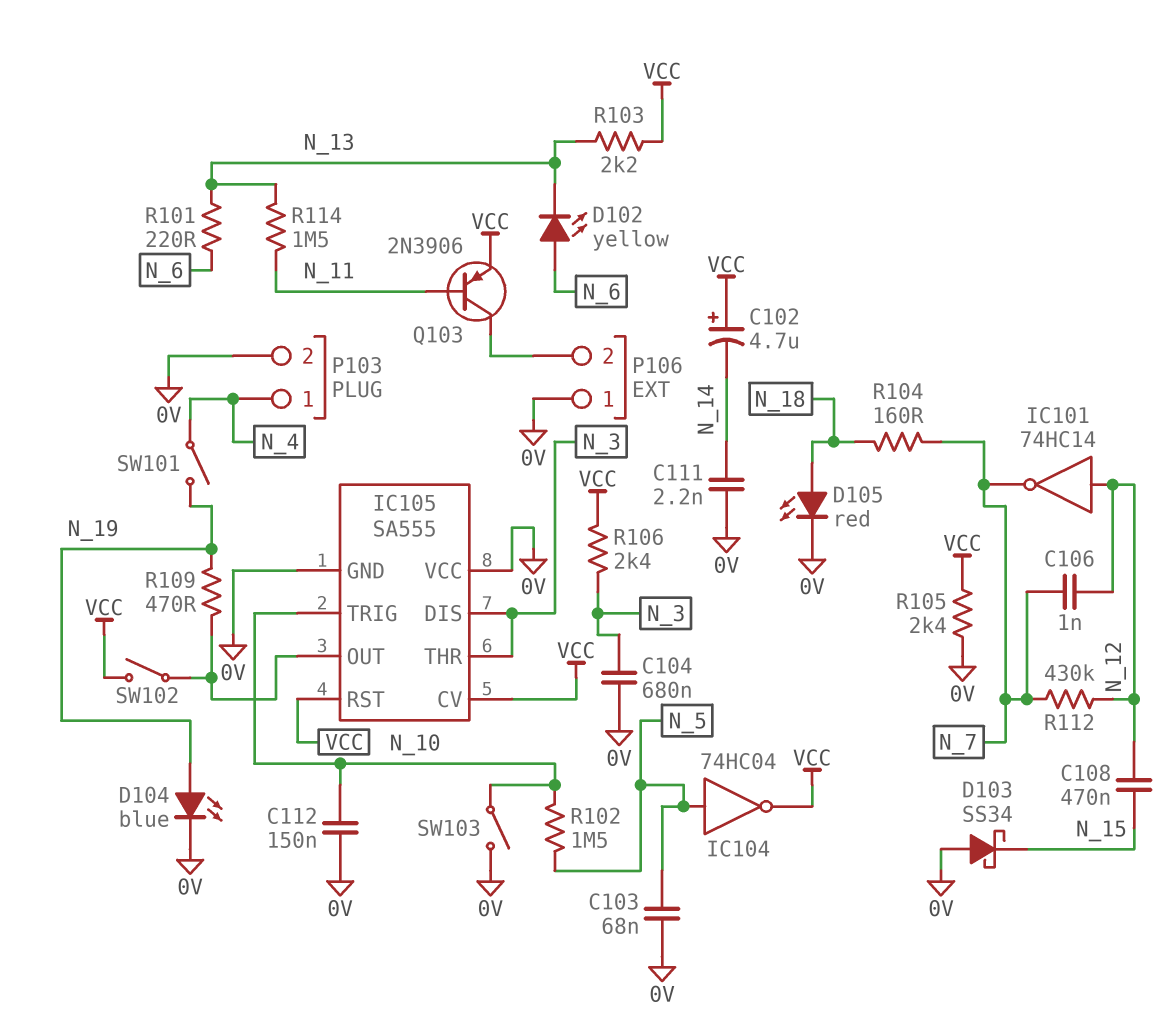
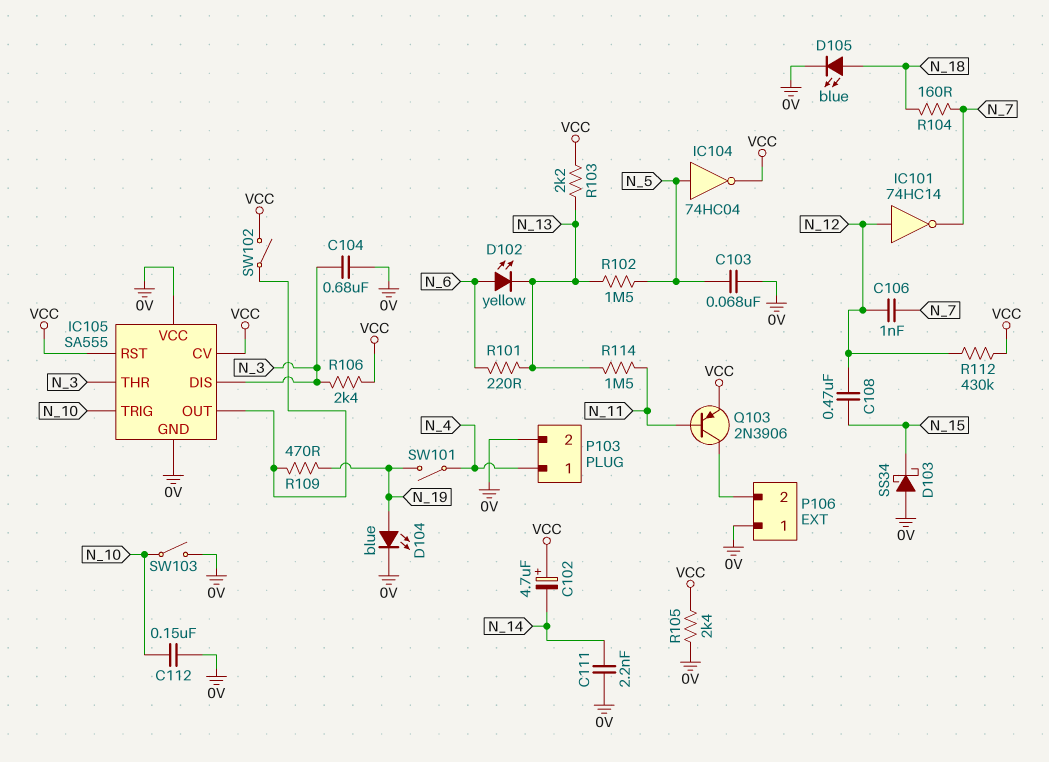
D105: LED red (A N_18, K 0V) -> LED blue (A N_18, K 0V)
R102: 1.5M (N_5, N_10) -> 1.5M (N_5, N_13)
R112: 430k (N_7, N_12) -> 430k (N_12, VCC)

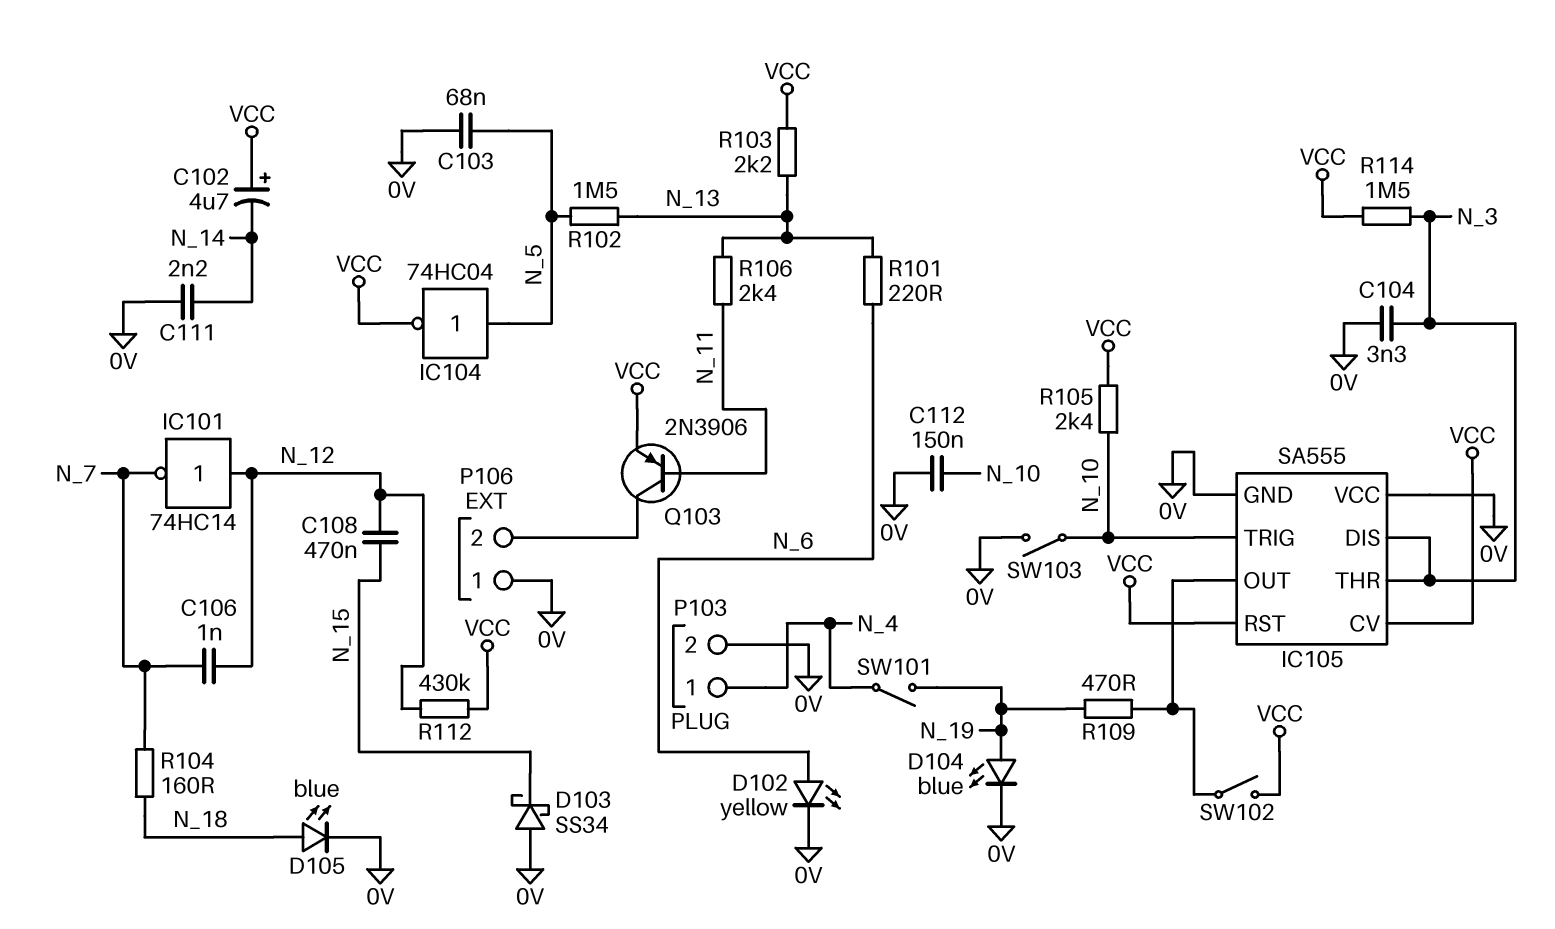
C104: 680nF (0V, N_3) -> 3.3nF (0V, N_3)
D102: LED yellow (A N_6, K N_13) -> LED yellow (A N_6, K 0V)
R105: 2.4k (0V, VCC) -> 2.4k (N_10, VCC)
R106: 2.4k (N_3, VCC) -> 2.4k (N_11, N_13)
R114: 1.5M (N_11, N_13) -> 1.5M (N_3, VCC)

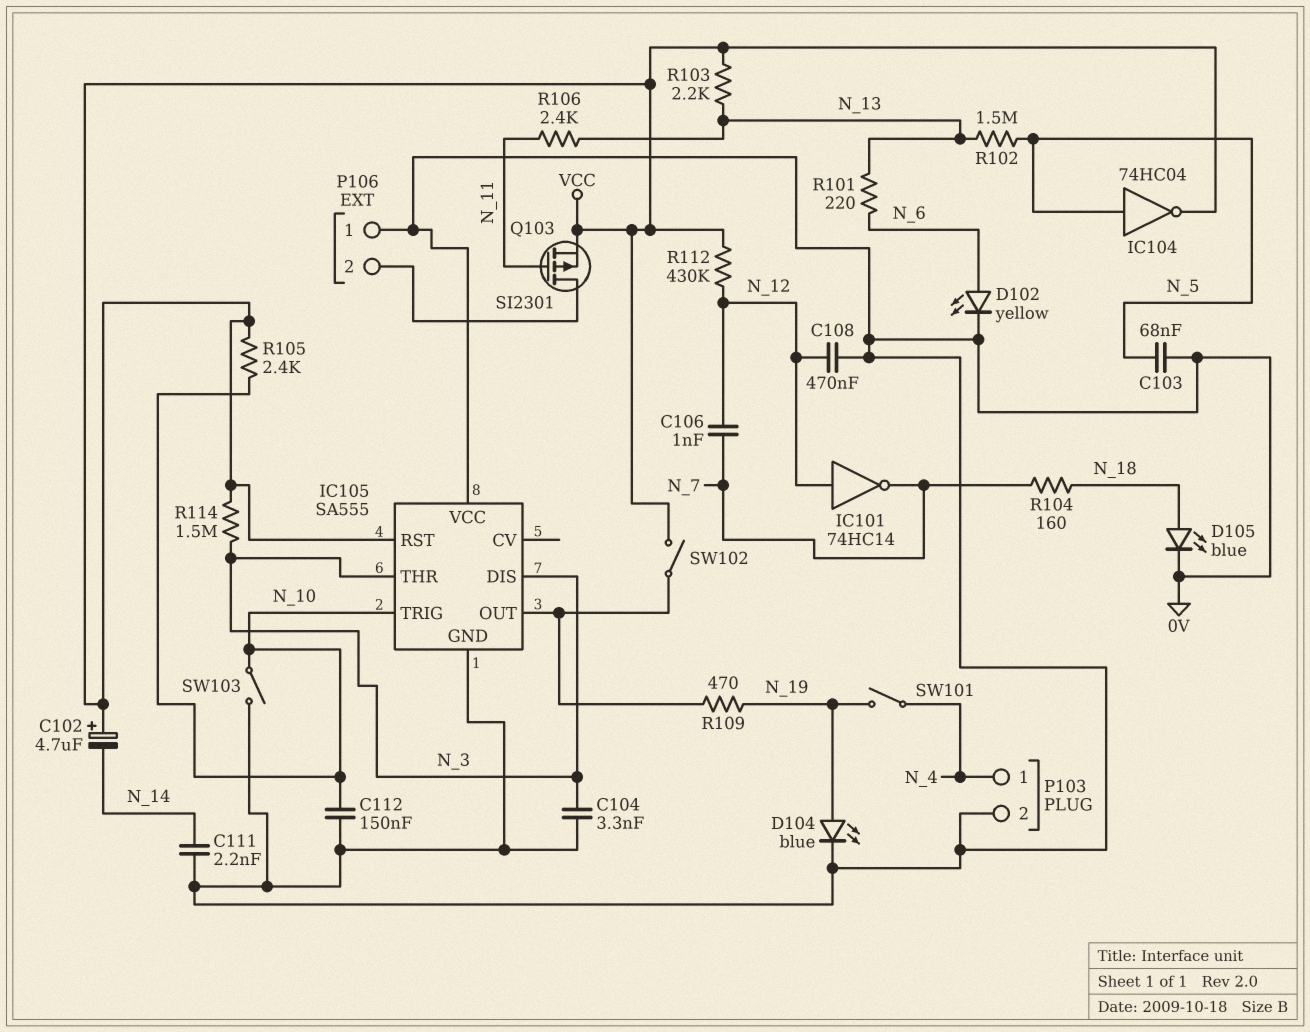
C108: 470nF (N_12, N_15) -> 470nF (0V, N_12)
D103: schottky SS34 (A 0V, K N_15) -> none
IC105 pin CV: VCC -> none
Q103: PNP 2N3906 (B N_11, C P106/2, E VCC) -> PMOS SI2301 (G N_11, D P106/2, S VCC)

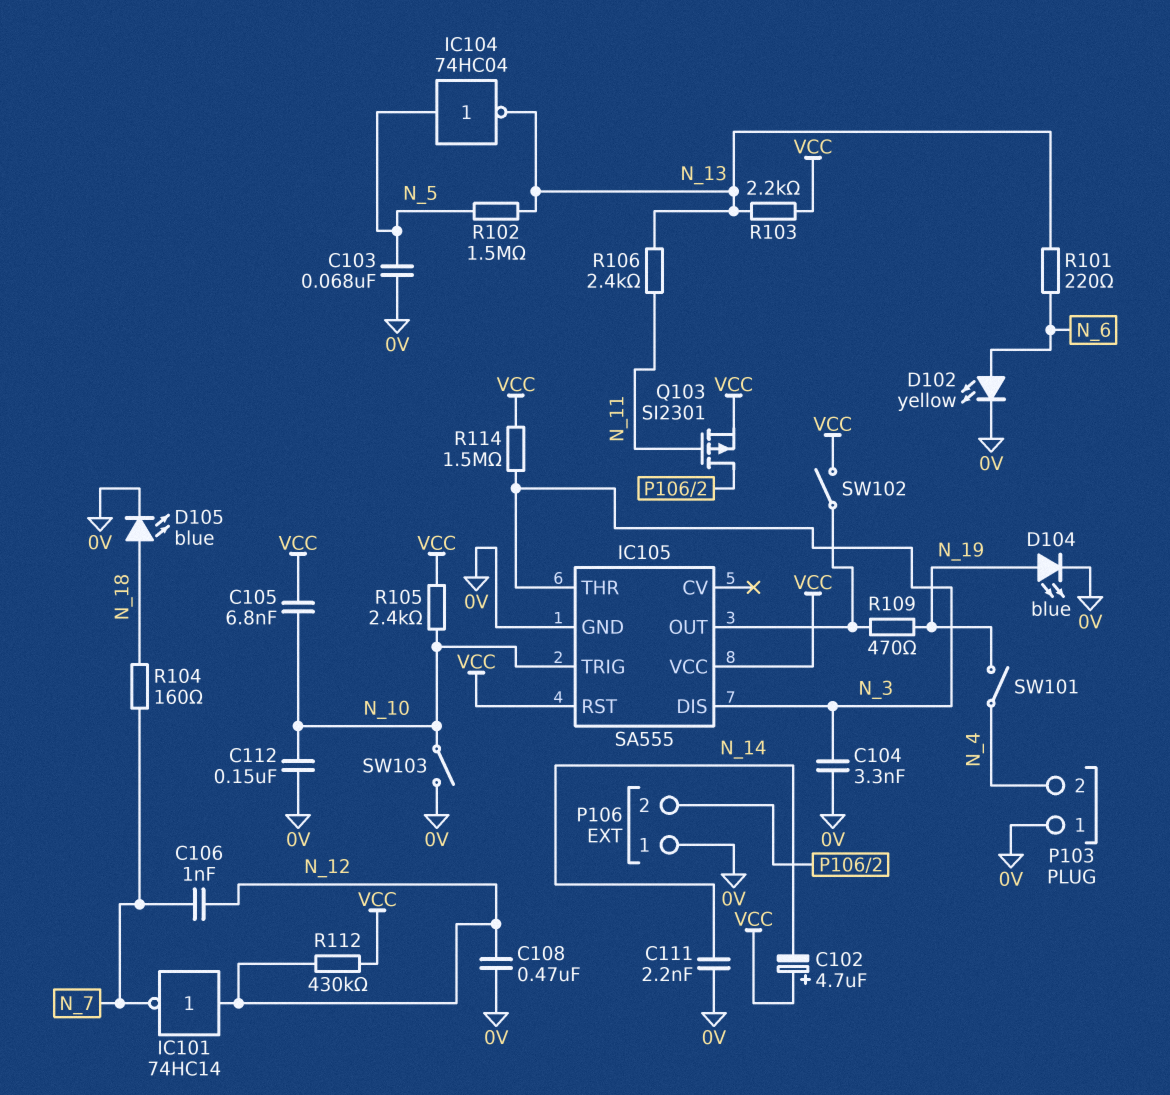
C105: none -> 6.8nF (N_10, VCC)
IC104: NOT 74HC04 (in N_5, out VCC) -> NOT 74HC04 (in N_5, out N_13)
IC105 pin VCC: 0V -> VCC
P103 pin 1: N_4 -> 0V
P103 pin 2: 0V -> N_4

